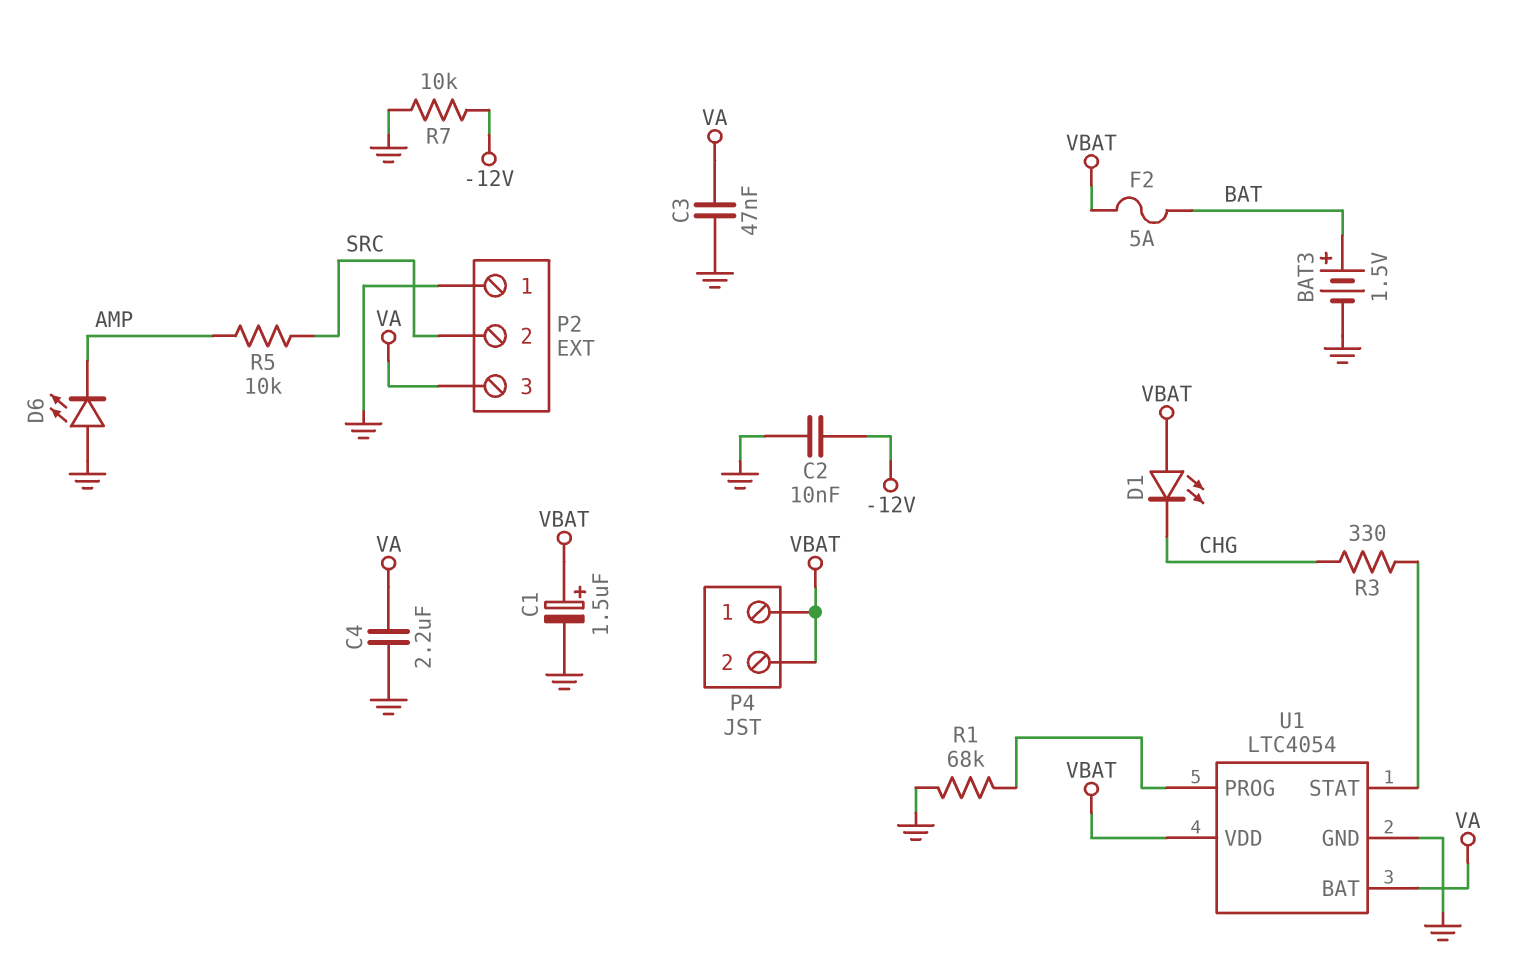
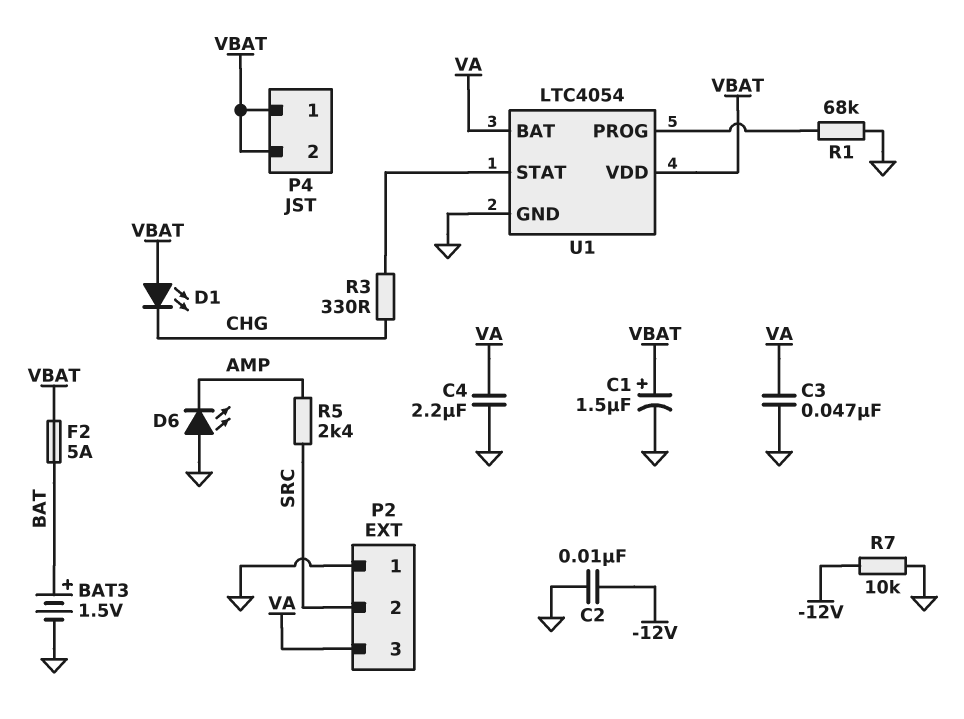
R5: 10k (AMP, SRC) -> 2.4k (AMP, SRC)

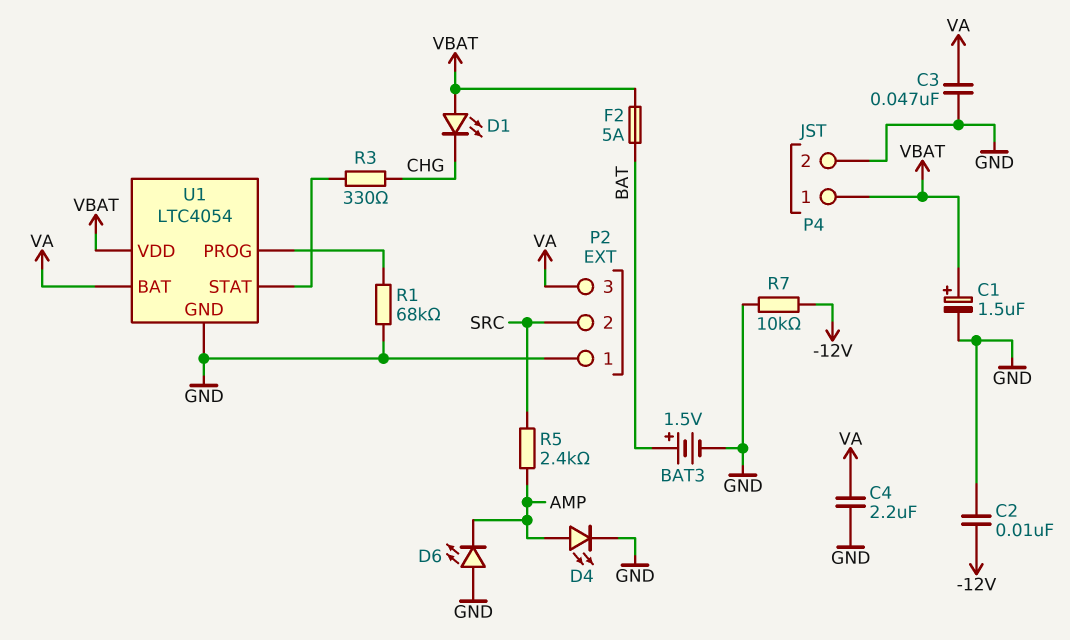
D4: none -> LED (A AMP, K GND)
P4 pin 2: VBAT -> GND

